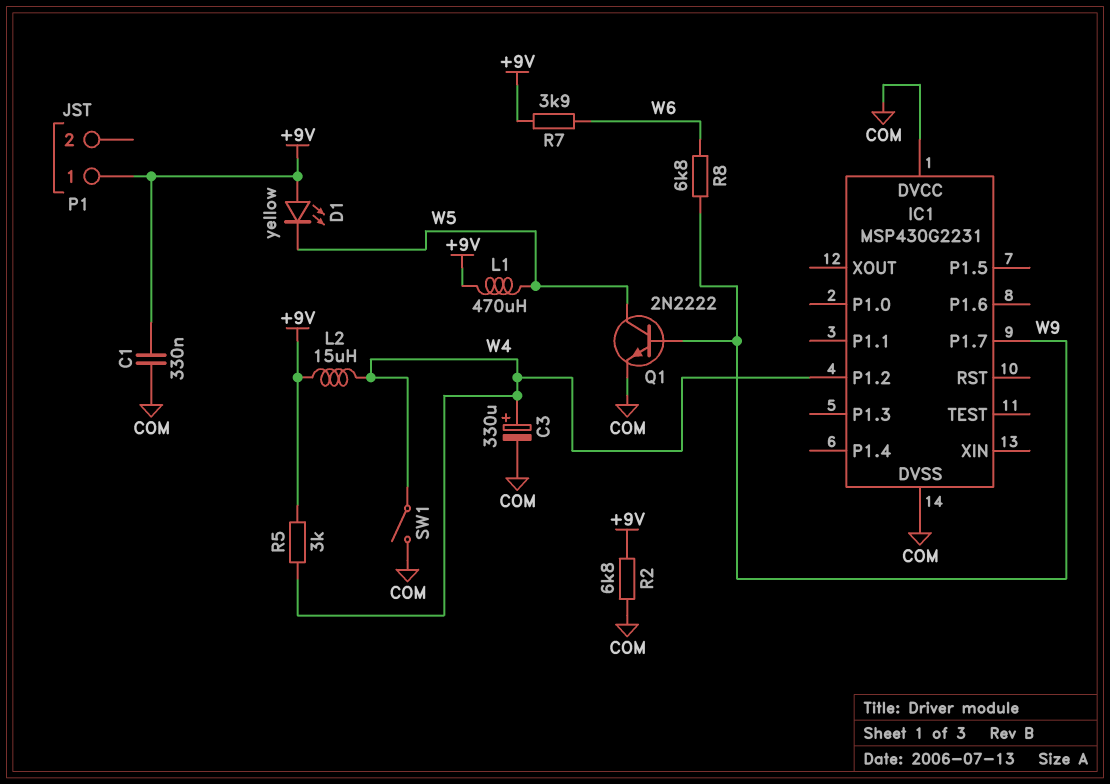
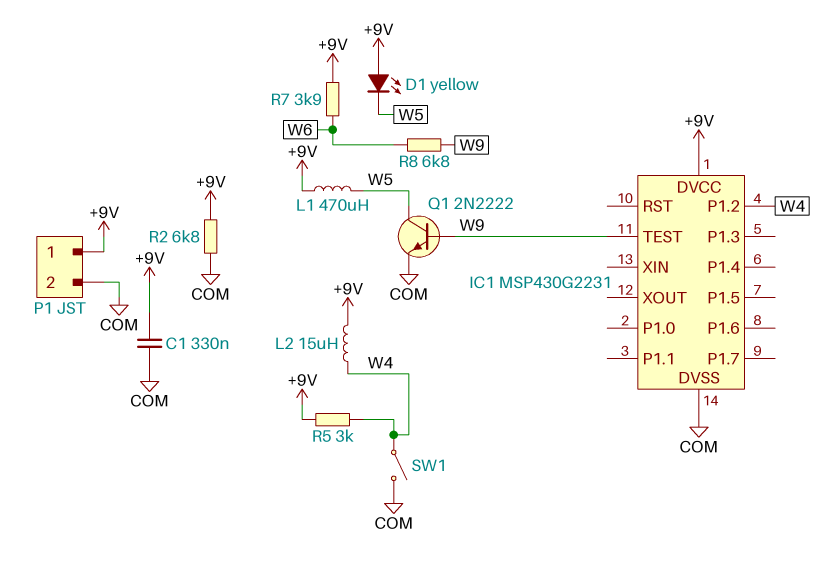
C3: 330uF (plus W4, minus COM) -> none
IC1 pin DVCC: COM -> +9V
IC1 pin P1.7: W9 -> none
IC1 pin TEST: none -> W9
P1 pin 2: none -> COM

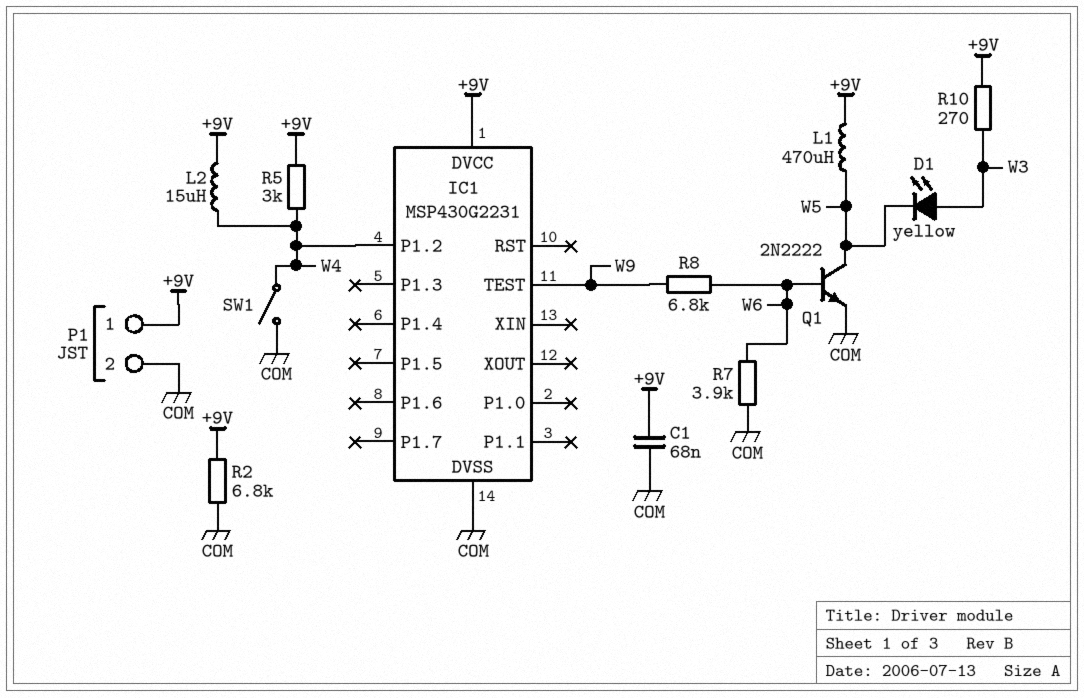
C1: 330nF (+9V, COM) -> 68nF (+9V, COM)
D1: LED yellow (A +9V, K W5) -> LED yellow (A W3, K W5)
Q1: NPN 2N2222 (B W9, C W5, E COM) -> NPN 2N2222 (B W6, C W5, E COM)
R7: 3.9k (+9V, W6) -> 3.9k (COM, W6)
R10: none -> 270 (+9V, W3)

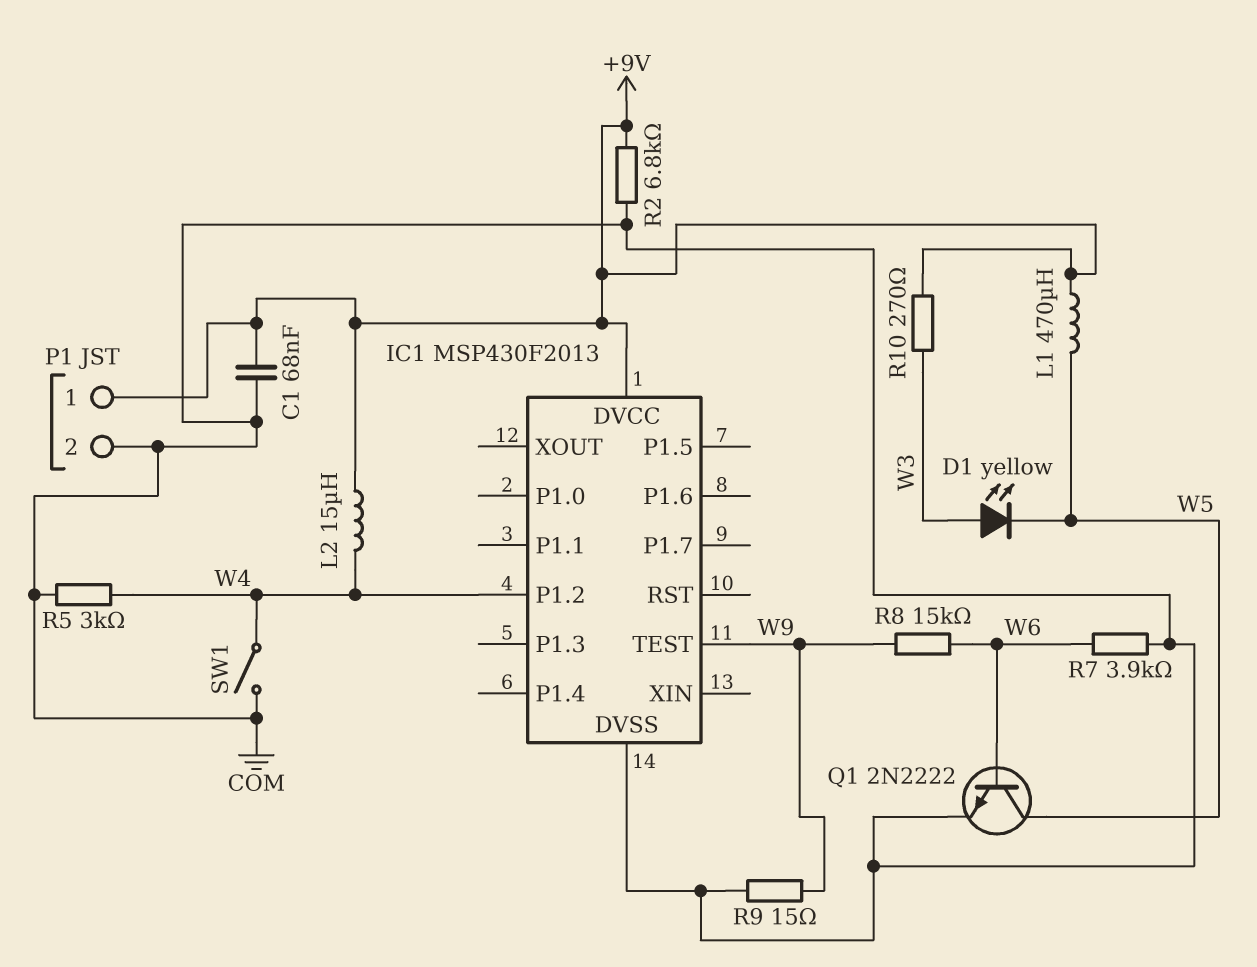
IC1: MSP430G2231 -> MSP430F2013
R5: 3k (+9V, W4) -> 3k (COM, W4)
R8: 6.8k (W6, W9) -> 15k (W6, W9)
R9: none -> 15 (COM, W9)

